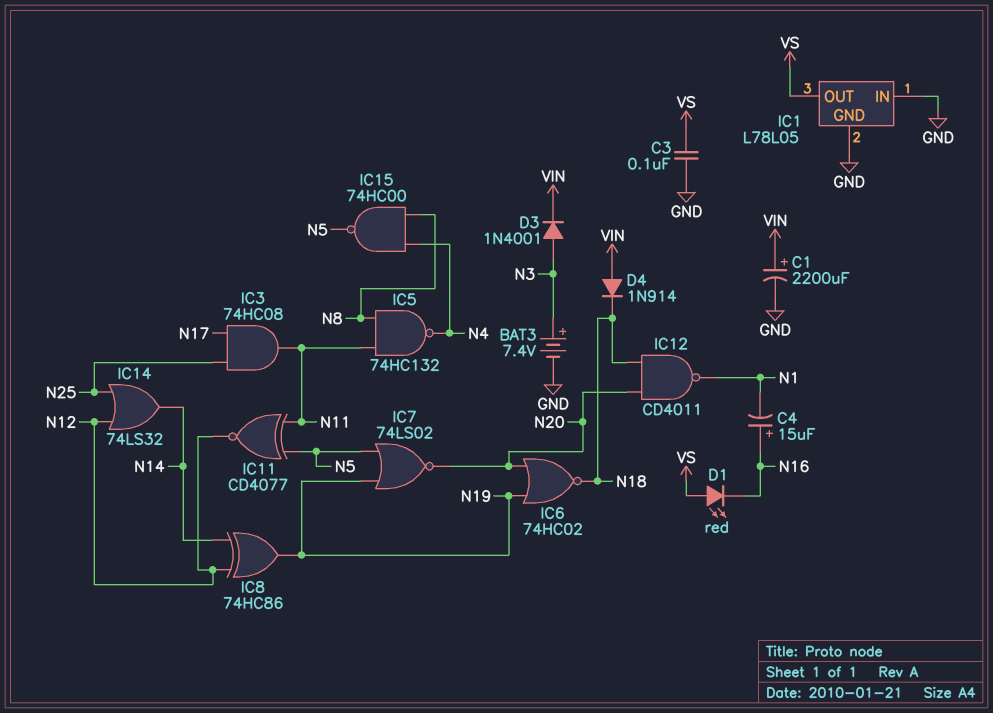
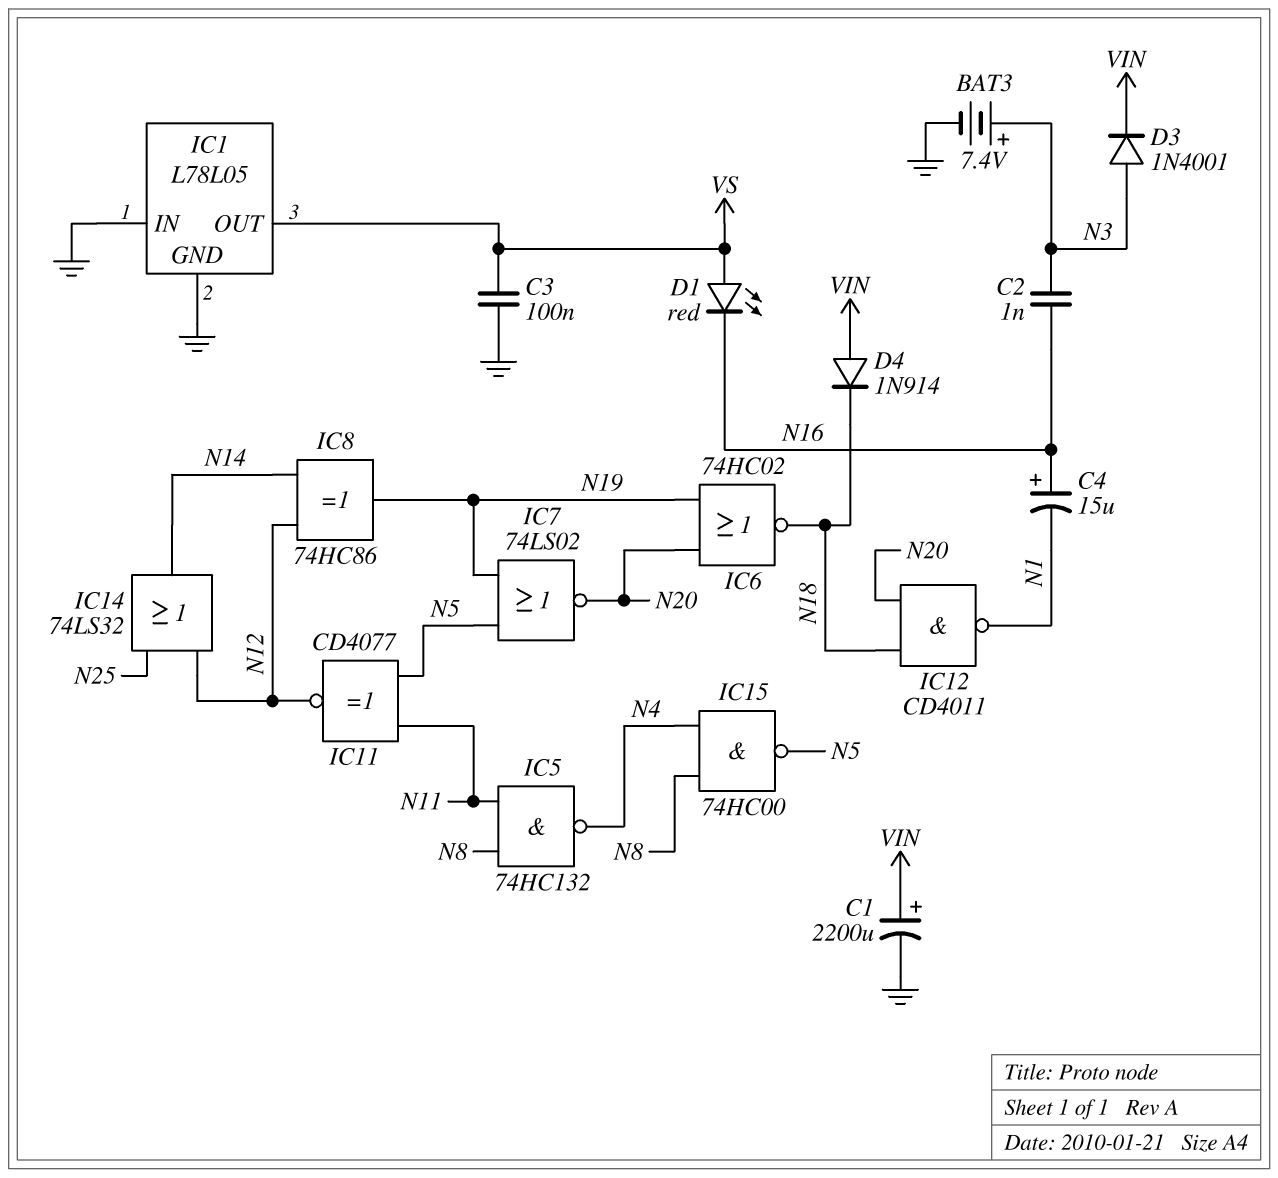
C2: none -> 1nF (N3, N16)
IC3: AND 74HC08 (in N17, in N25, out N11) -> none

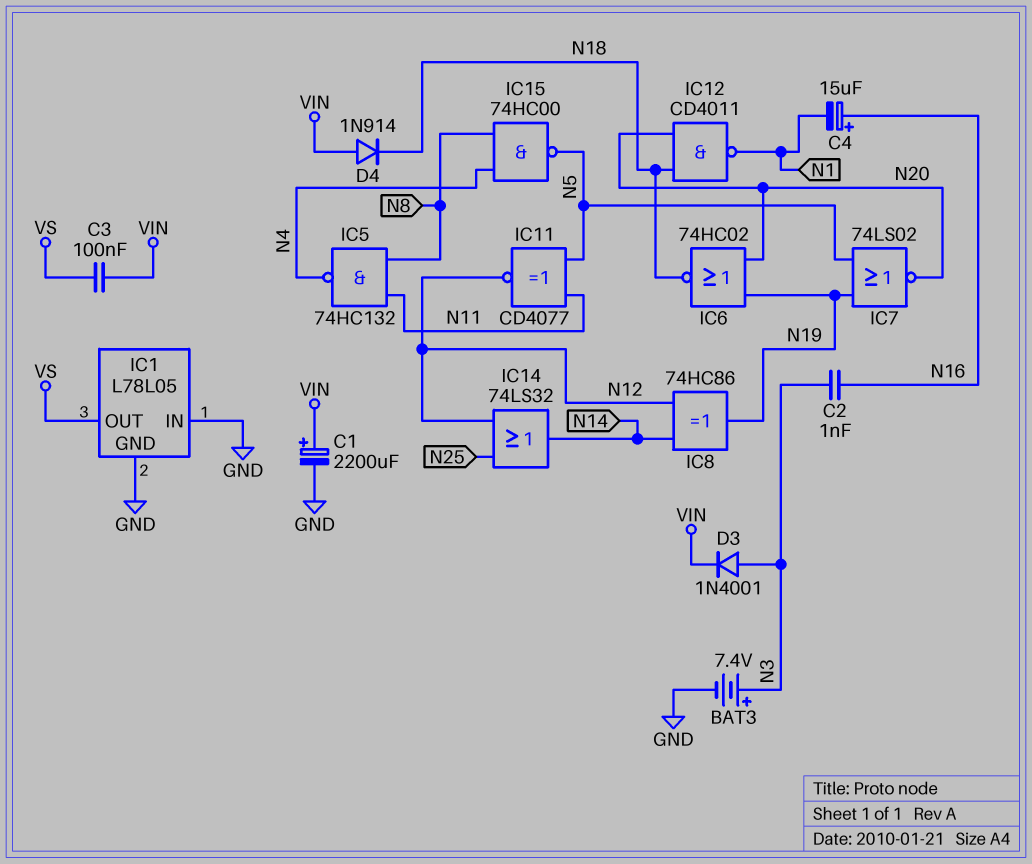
C3: 100nF (GND, VS) -> 100nF (VIN, VS)
D1: LED red (A VS, K N16) -> none

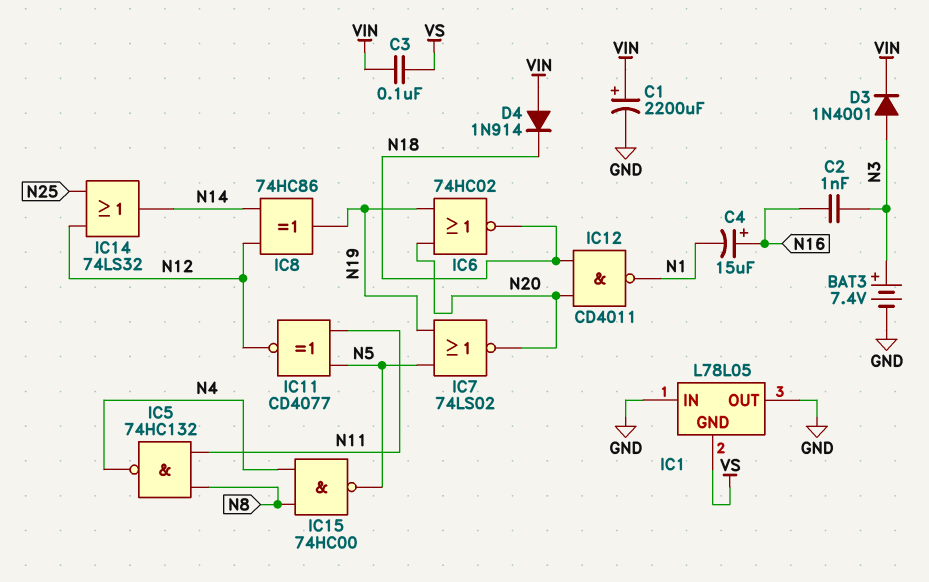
IC1 pin GND: GND -> VS
IC1 pin OUT: VS -> GND

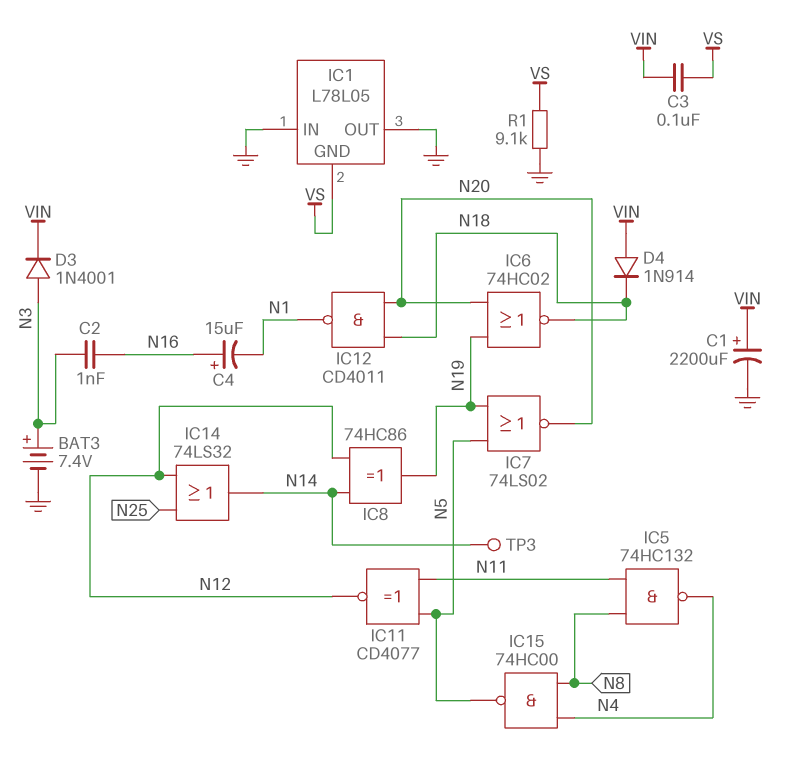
R1: none -> 9.1k (GND, VS)
TP3: none -> test point (N14)

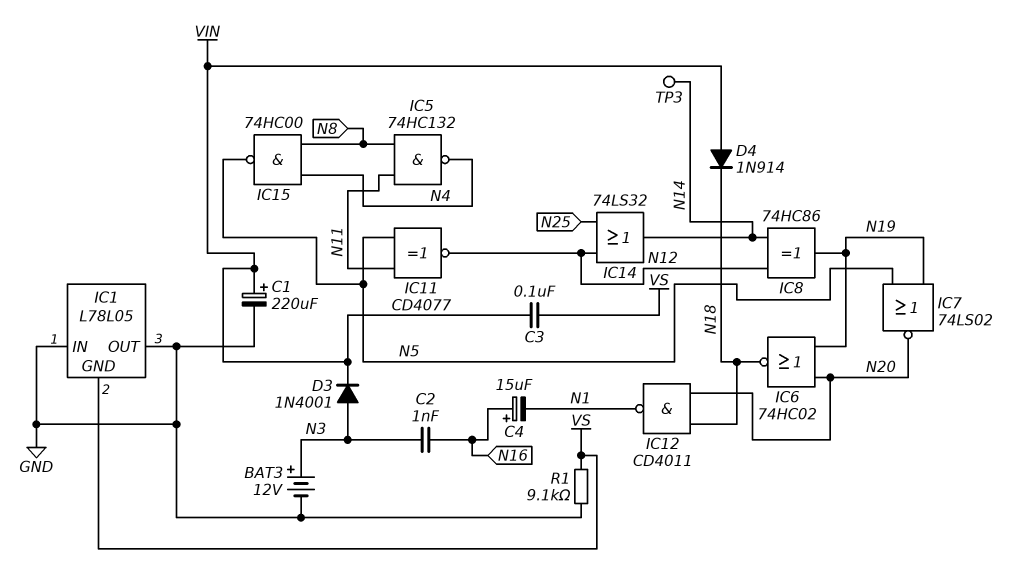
BAT3: 7.4V (plus N3, minus GND) -> 12V (plus N3, minus GND)
C1: 2200uF (plus VIN, minus GND) -> 220uF (plus VIN, minus GND)

